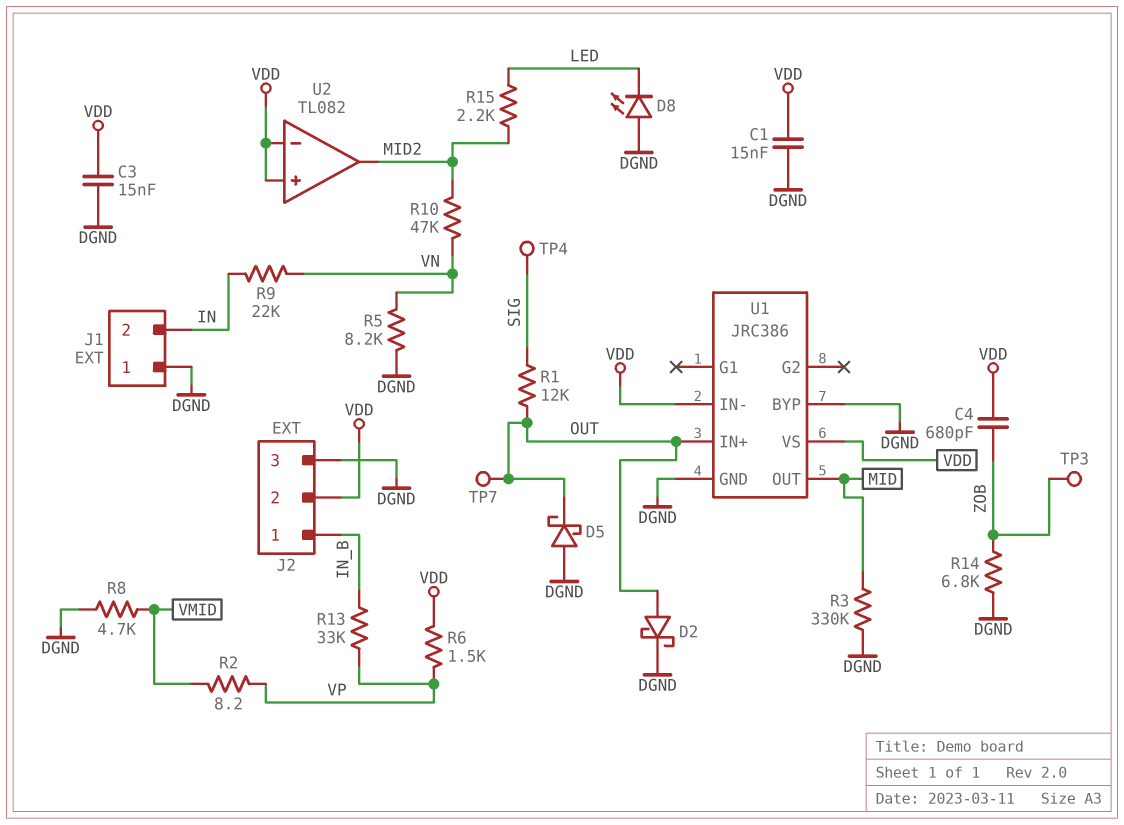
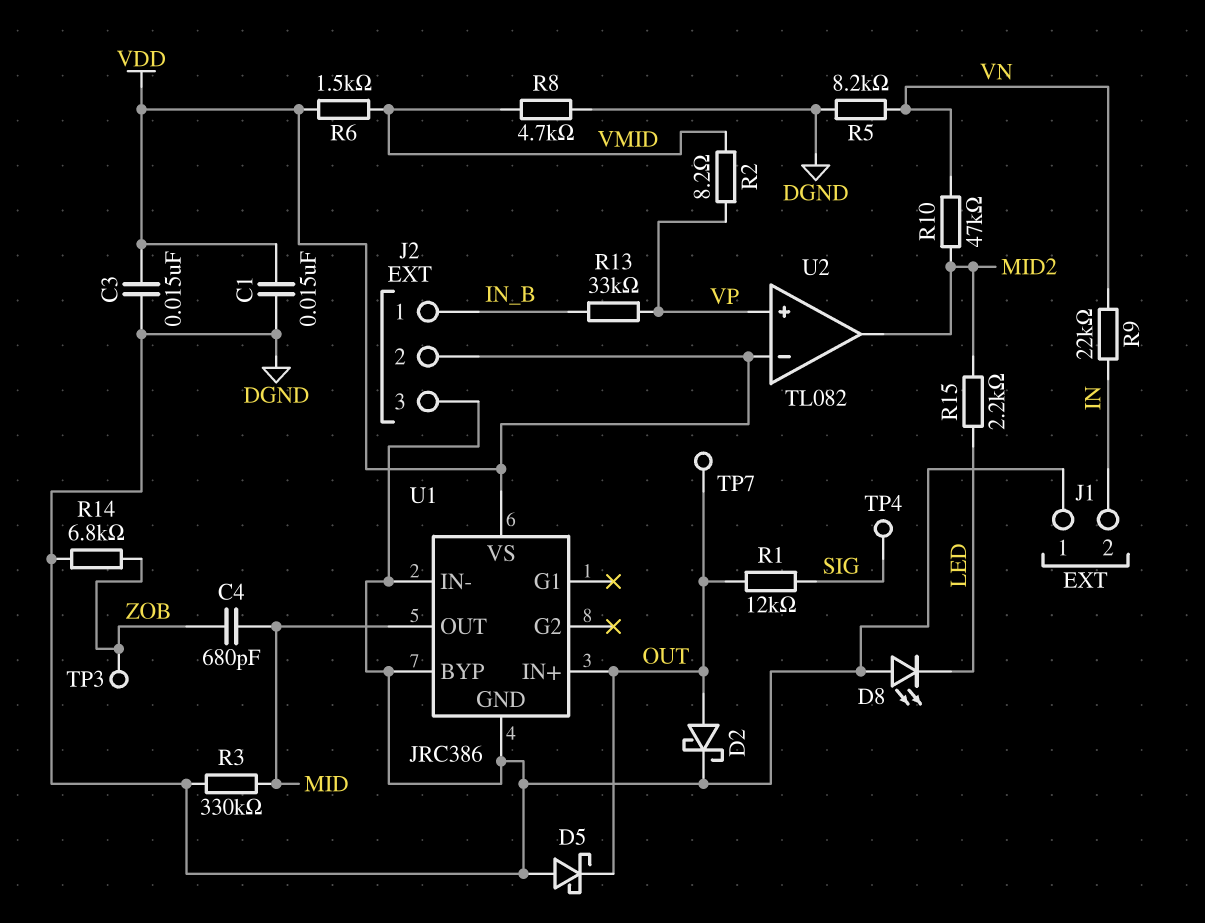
C4: 680pF (VDD, ZOB) -> 680pF (MID, ZOB)
R6: 1.5k (VDD, VP) -> 1.5k (VDD, VMID)
U1 pin IN-: VDD -> DGND
U2 pin in+: VDD -> VP

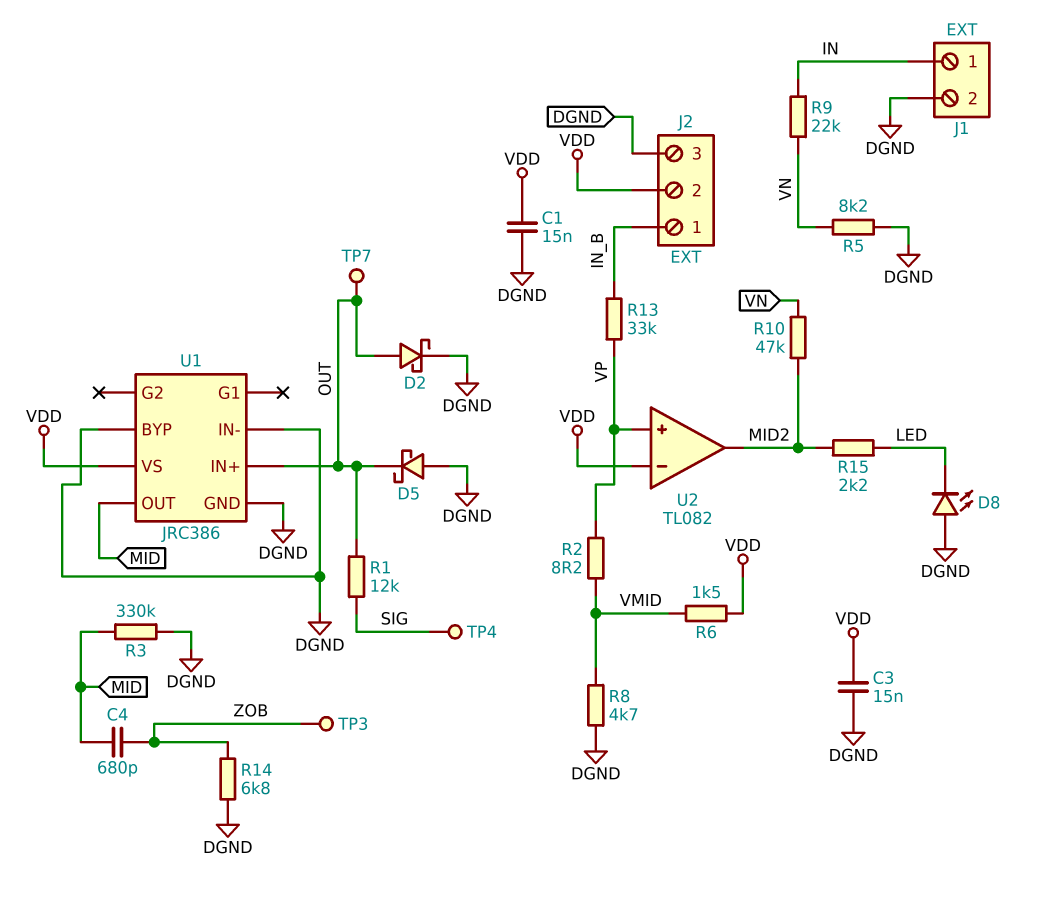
J1 pin 1: DGND -> IN
J1 pin 2: IN -> DGND

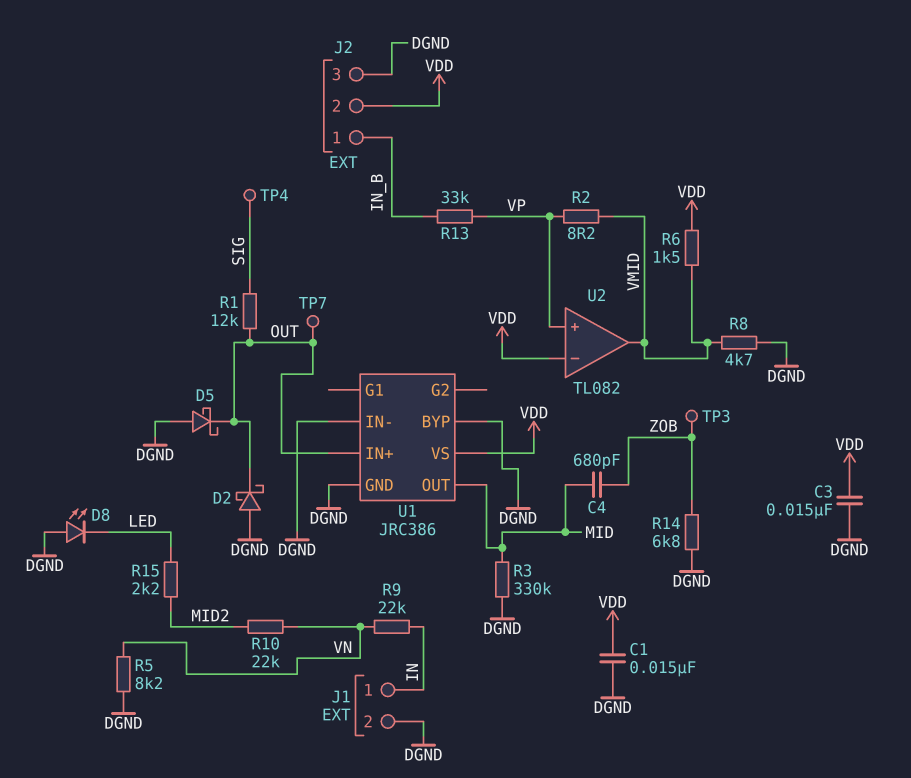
D2: schottky (A OUT, K DGND) -> schottky (A DGND, K OUT)
R10: 47k (MID2, VN) -> 22k (MID2, VN)
U2 pin out: MID2 -> VMID

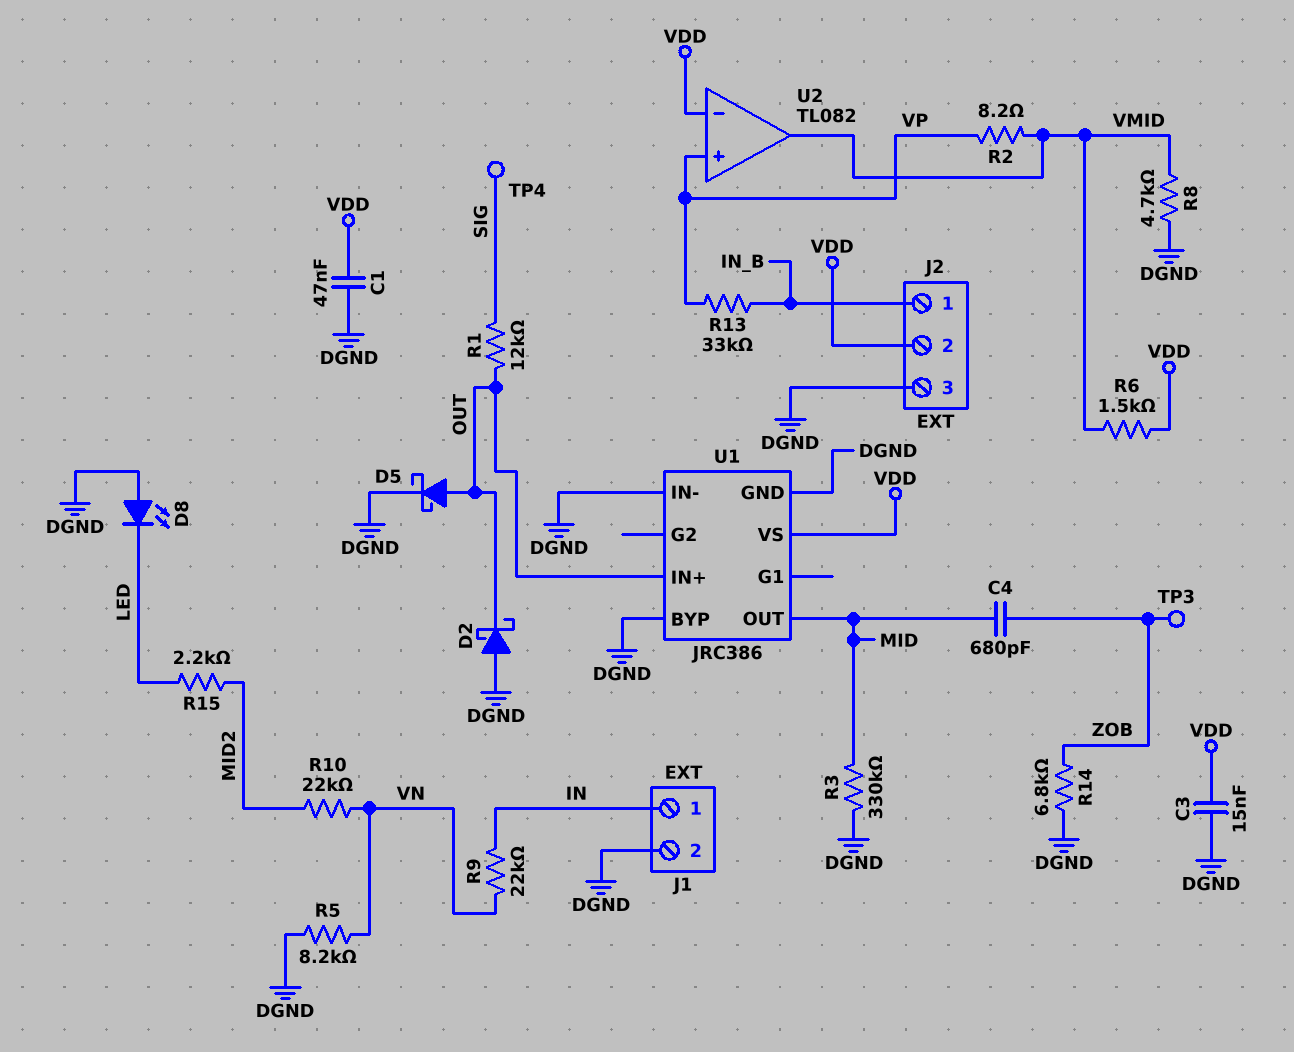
C1: 15nF (DGND, VDD) -> 47nF (DGND, VDD)
D5: schottky (A DGND, K OUT) -> schottky (A OUT, K DGND)
TP7: test point (OUT) -> none

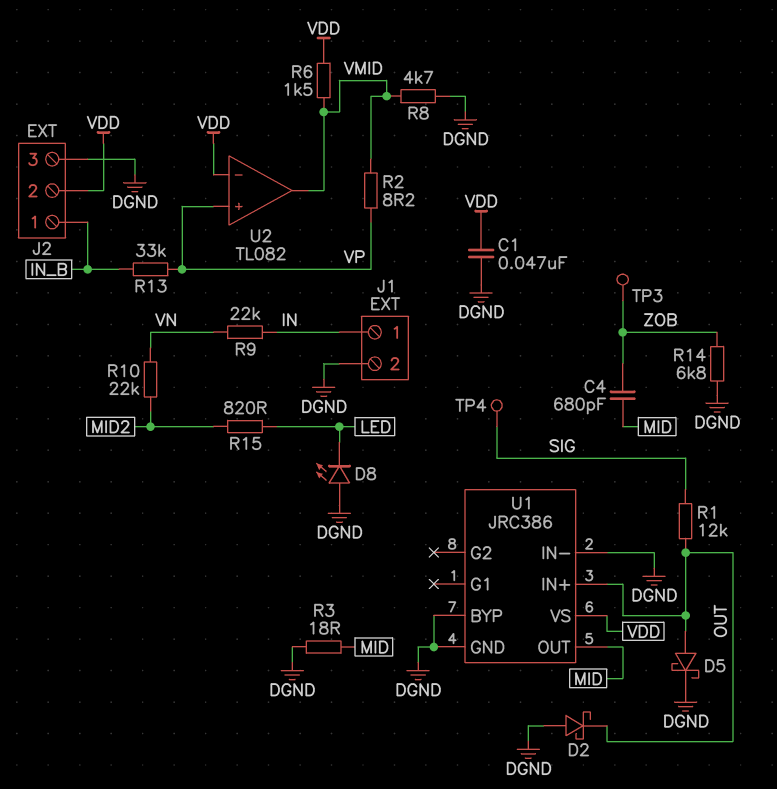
C3: 15nF (DGND, VDD) -> none
R3: 330k (DGND, MID) -> 18 (DGND, MID)
R5: 8.2k (DGND, VN) -> none
R15: 2.2k (LED, MID2) -> 820 (LED, MID2)

